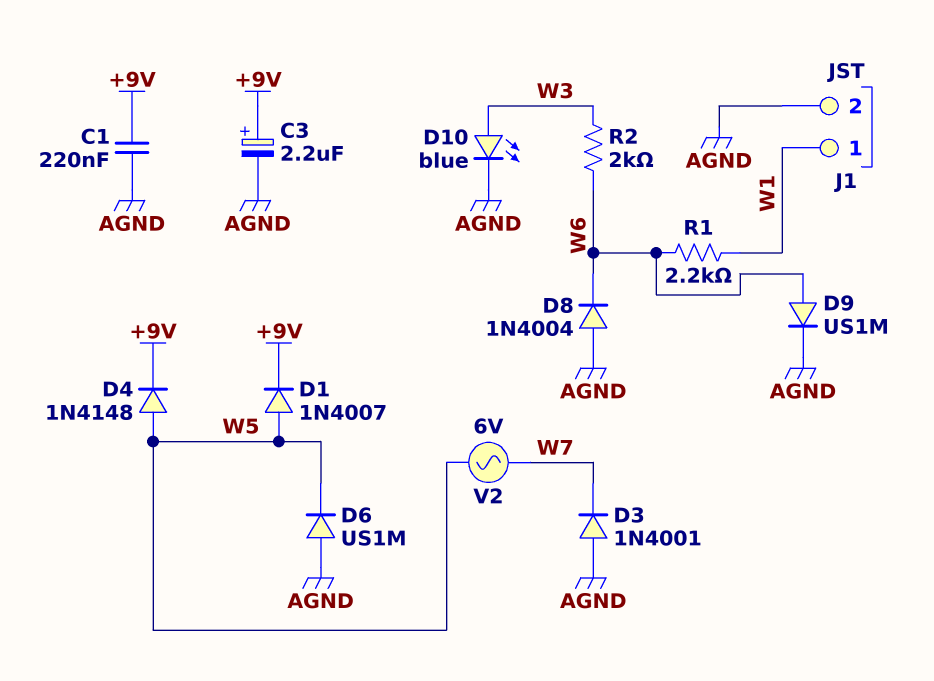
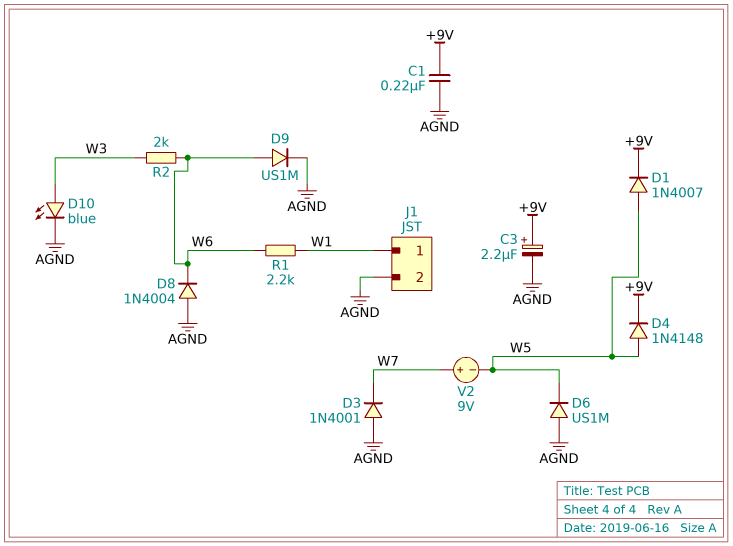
V2: AC 6V (W5, W7) -> 9V (plus W7, minus W5)

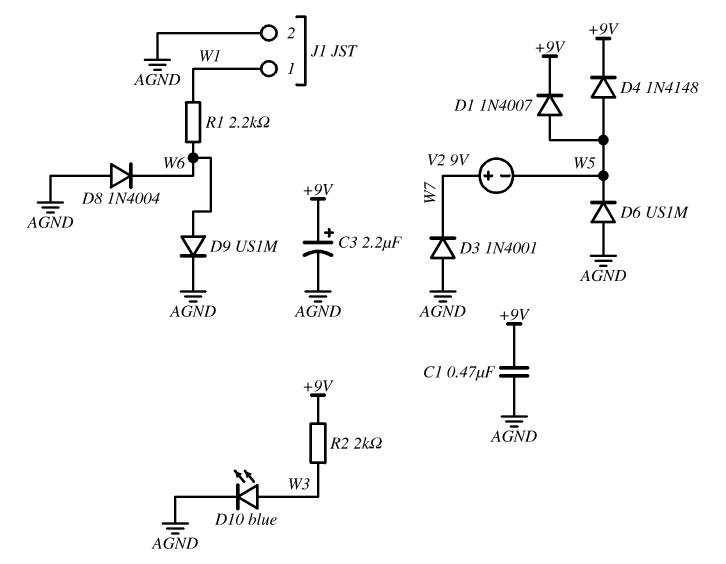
C1: 220nF (+9V, AGND) -> 470nF (+9V, AGND)
R2: 2k (W3, W6) -> 2k (+9V, W3)

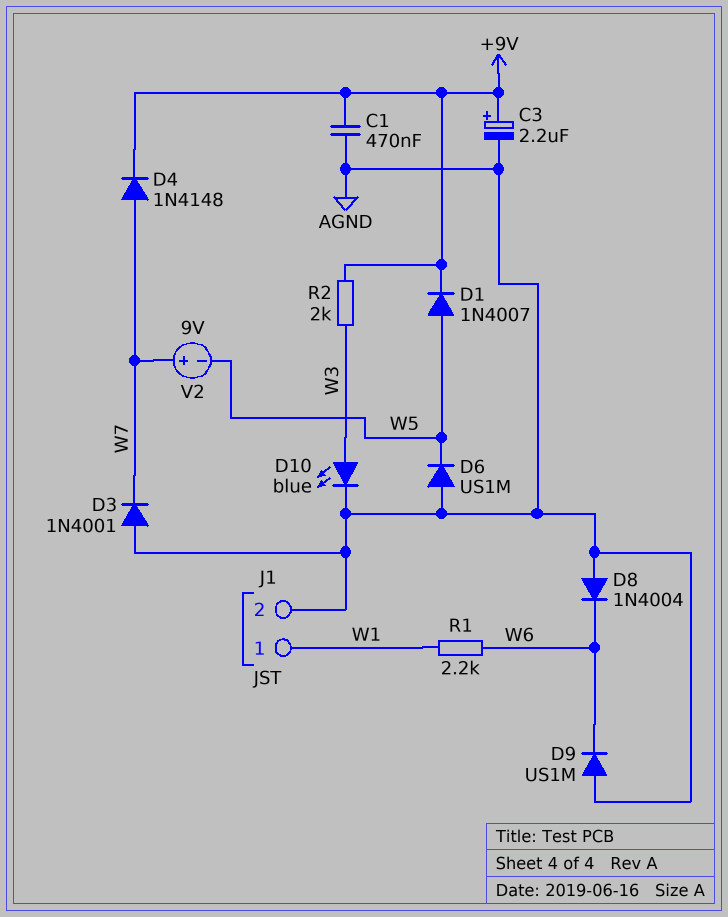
D4: diode 1N4148 (A W5, K +9V) -> diode 1N4148 (A W7, K +9V)
D9: diode US1M (A W6, K AGND) -> diode US1M (A AGND, K W6)

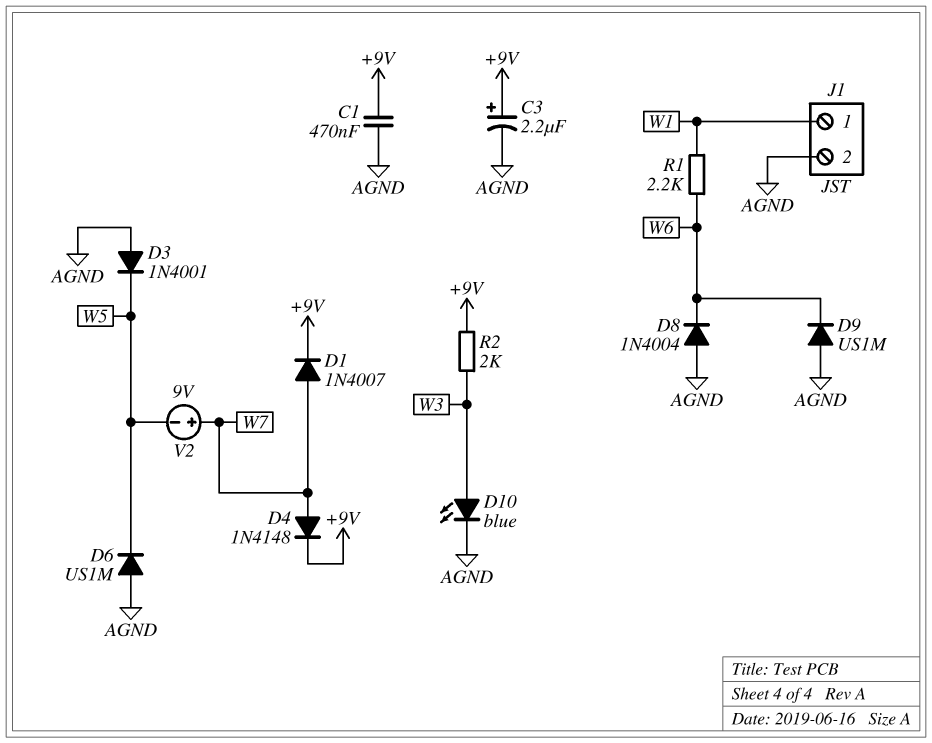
D1: diode 1N4007 (A W5, K +9V) -> diode 1N4007 (A W7, K +9V)
D3: diode 1N4001 (A AGND, K W7) -> diode 1N4001 (A AGND, K W5)

